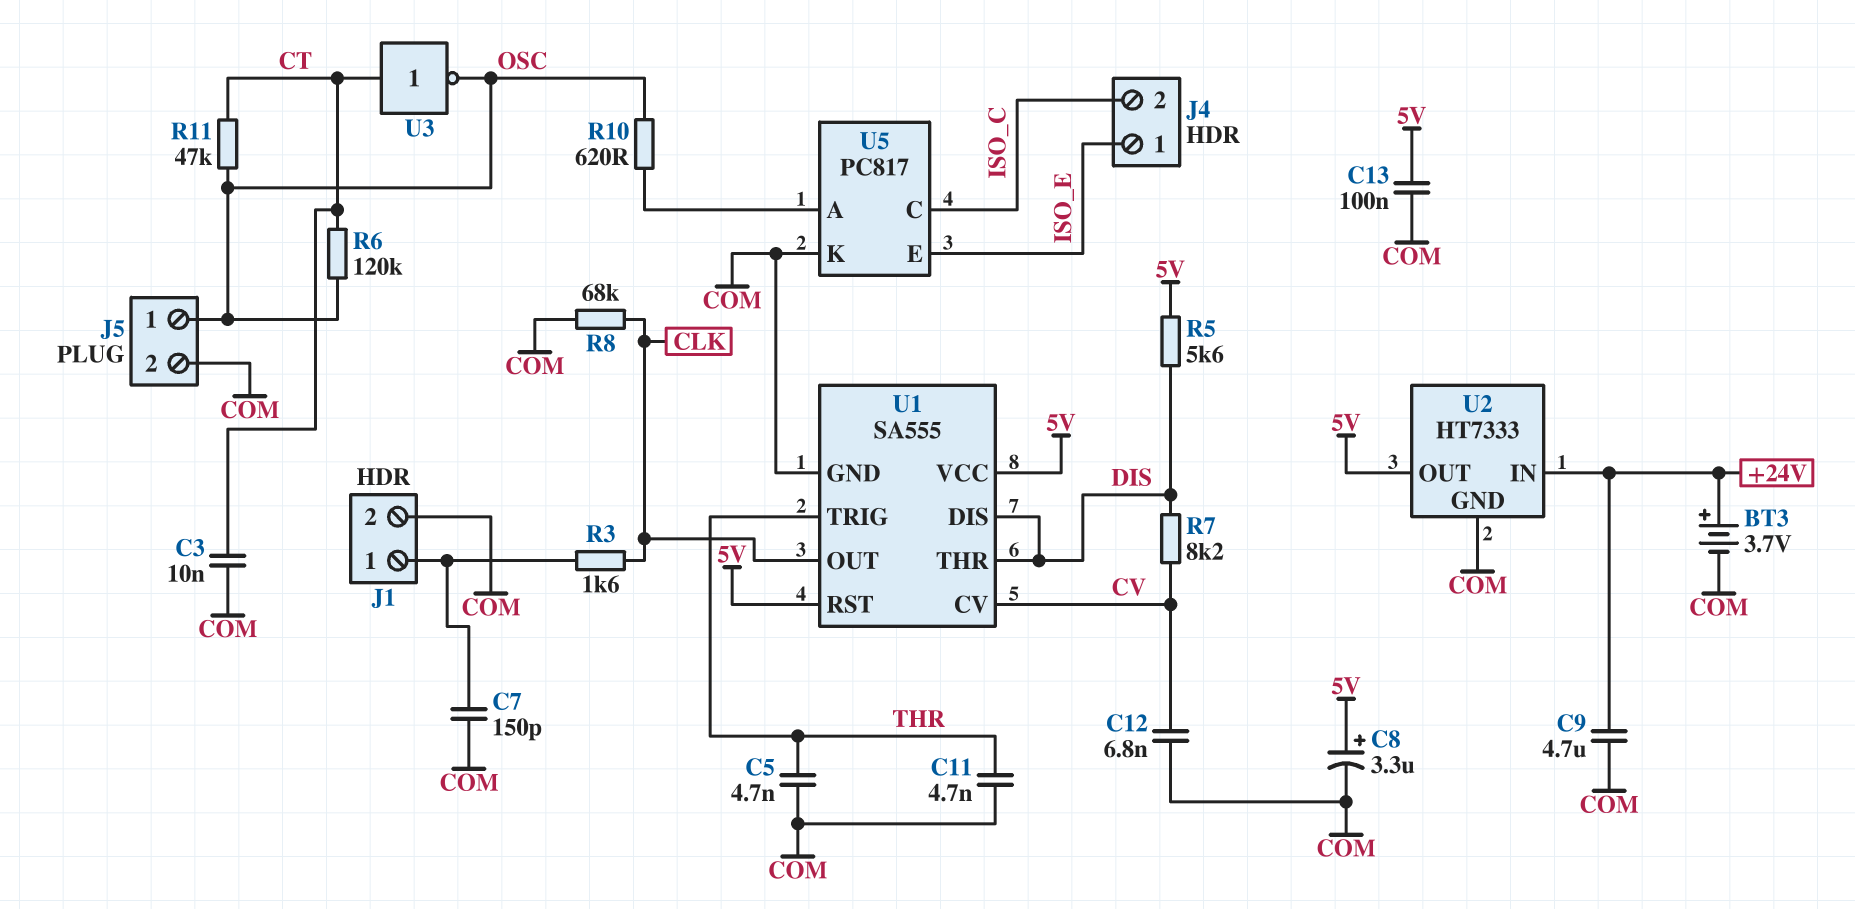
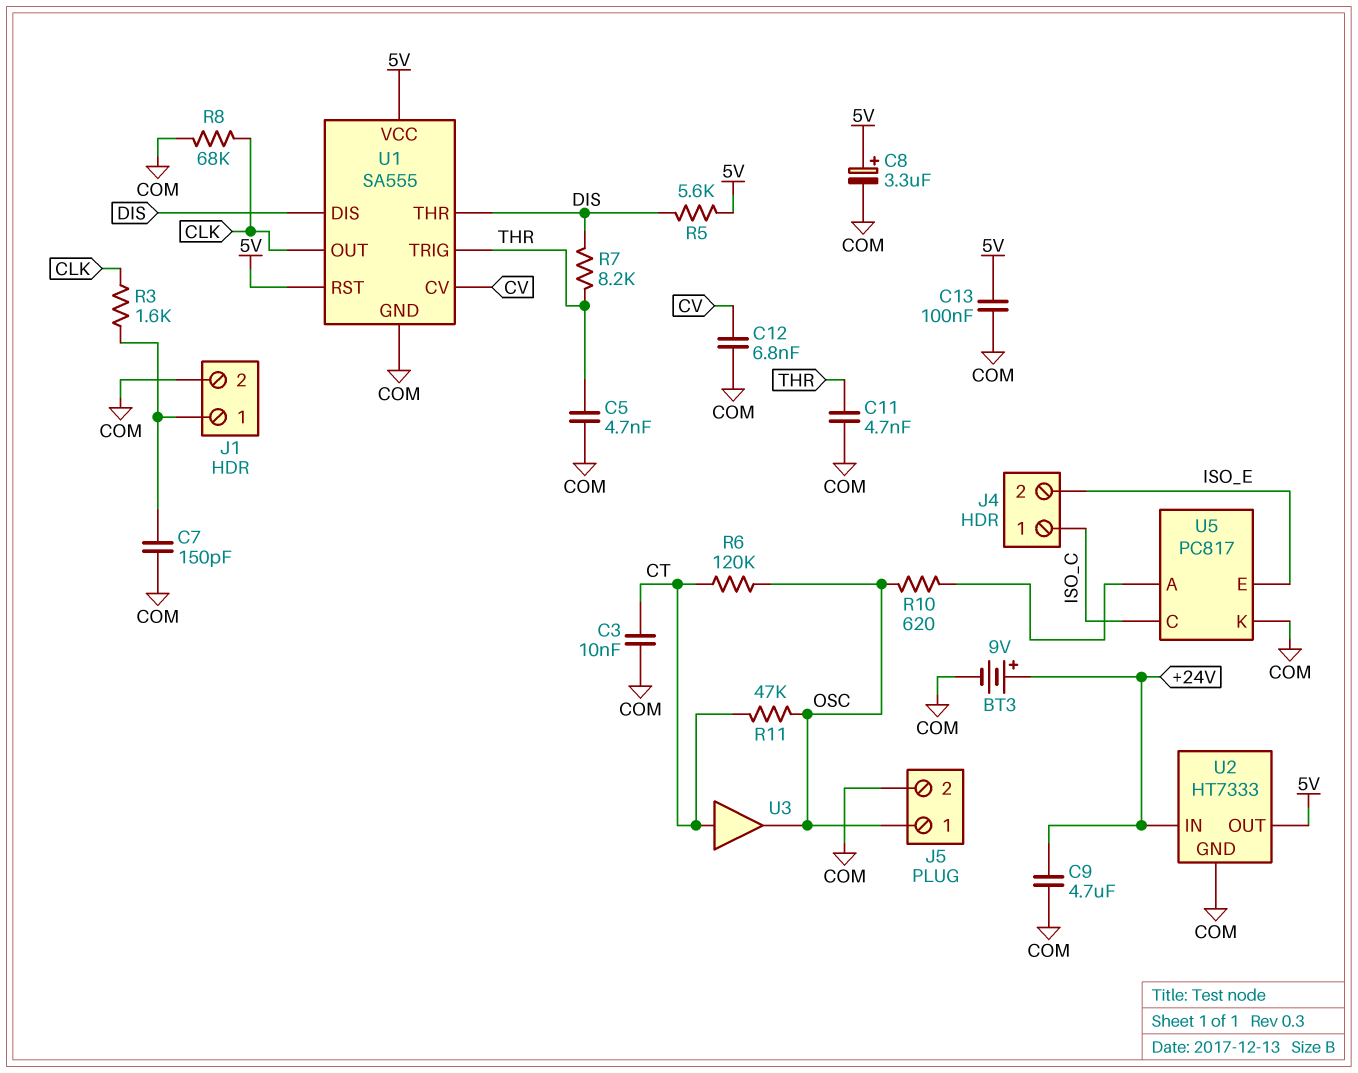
BT3: 3.7V (plus +24V, minus COM) -> 9V (plus +24V, minus COM)
J4 pin 1: ISO_E -> ISO_C
J4 pin 2: ISO_C -> ISO_E
R7: 8.2k (CV, DIS) -> 8.2k (DIS, THR)
U3: NOT (in CT, out OSC) -> buffer (in CT, out OSC)

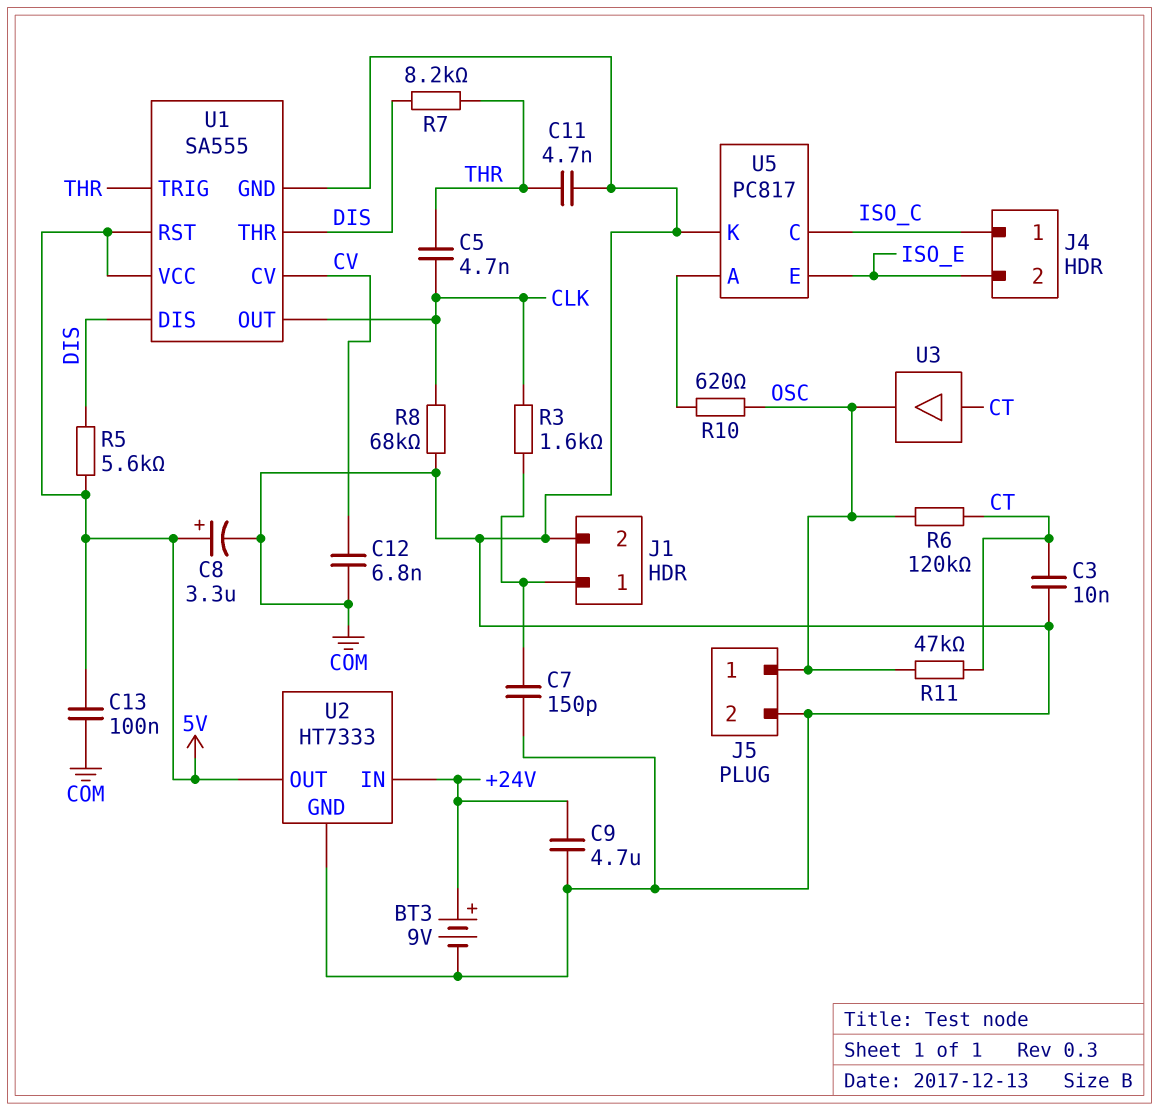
C5: 4.7nF (COM, THR) -> 4.7nF (CLK, THR)

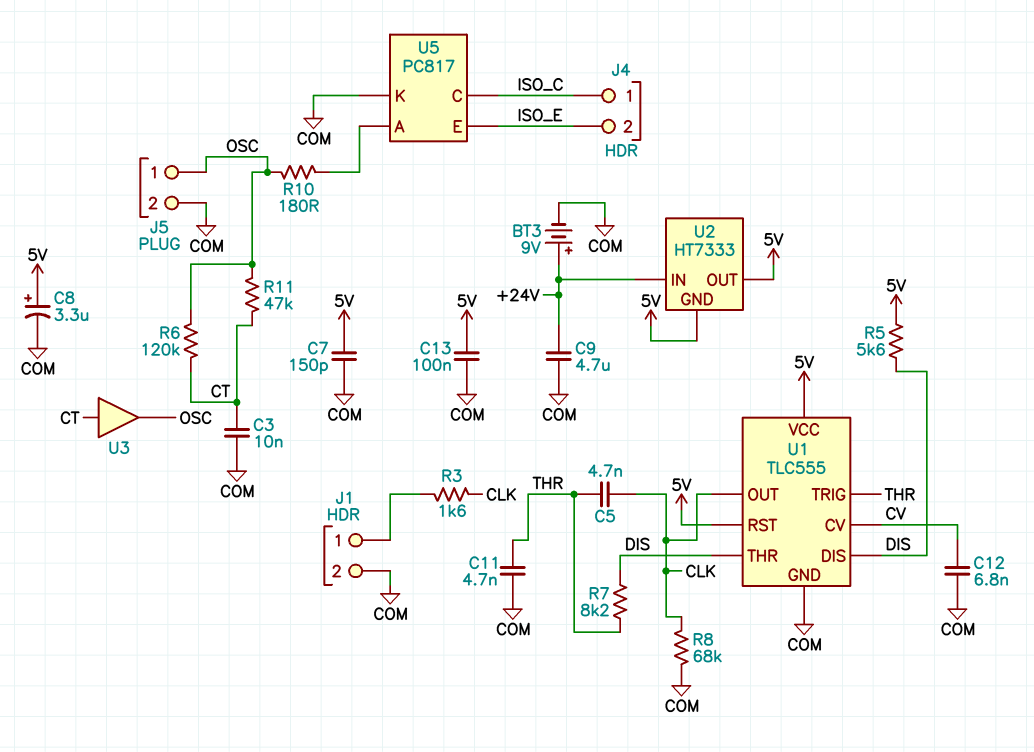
C7: 150pF (COM, J1/1) -> 150pF (5V, COM)
R10: 620 (OSC, U5/A) -> 180 (OSC, U5/A)
U1: SA555 -> TLC555
U2 pin GND: COM -> 5V

